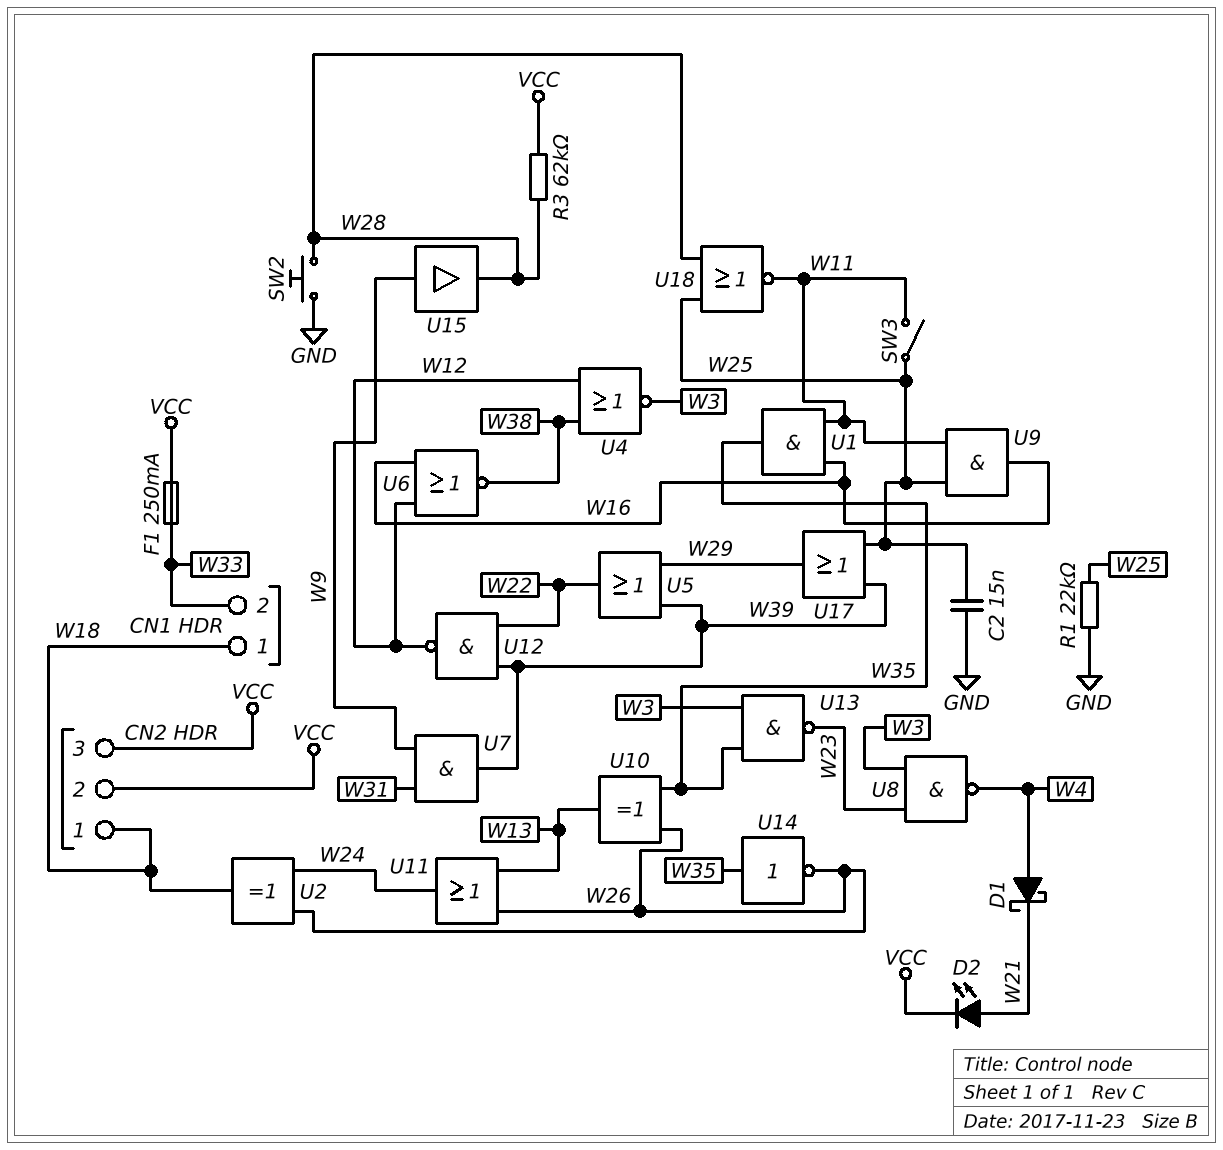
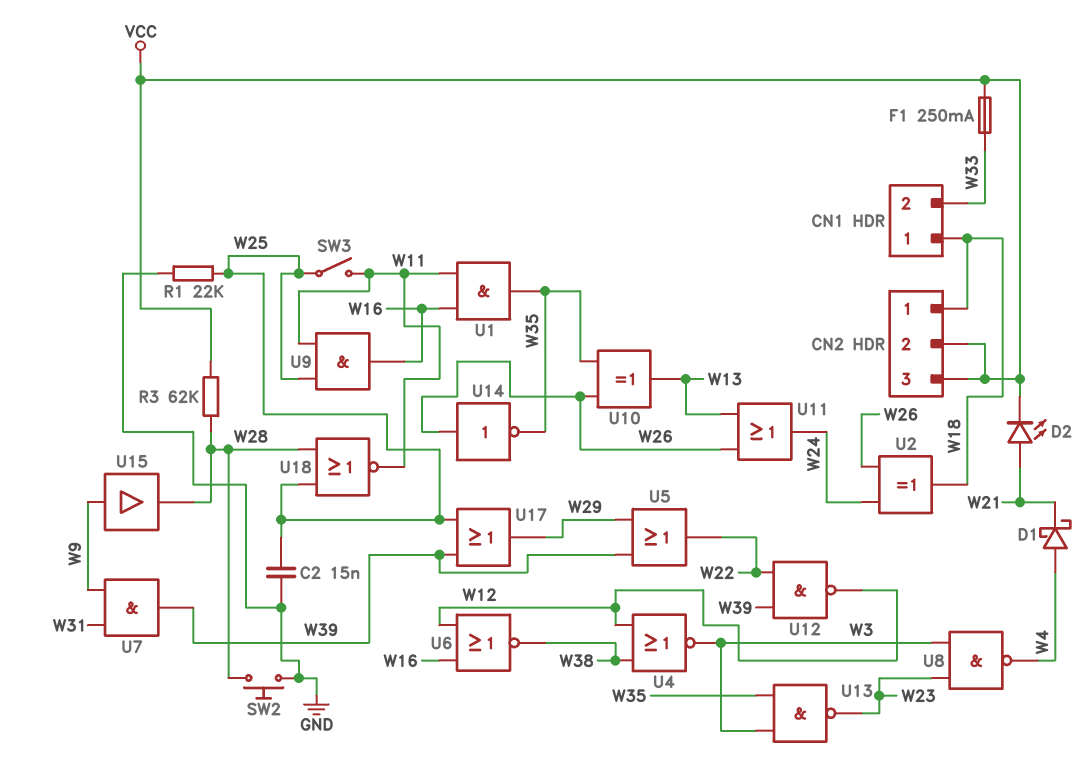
U14: NOT (in W35, out W26) -> NOT (in W26, out W35)

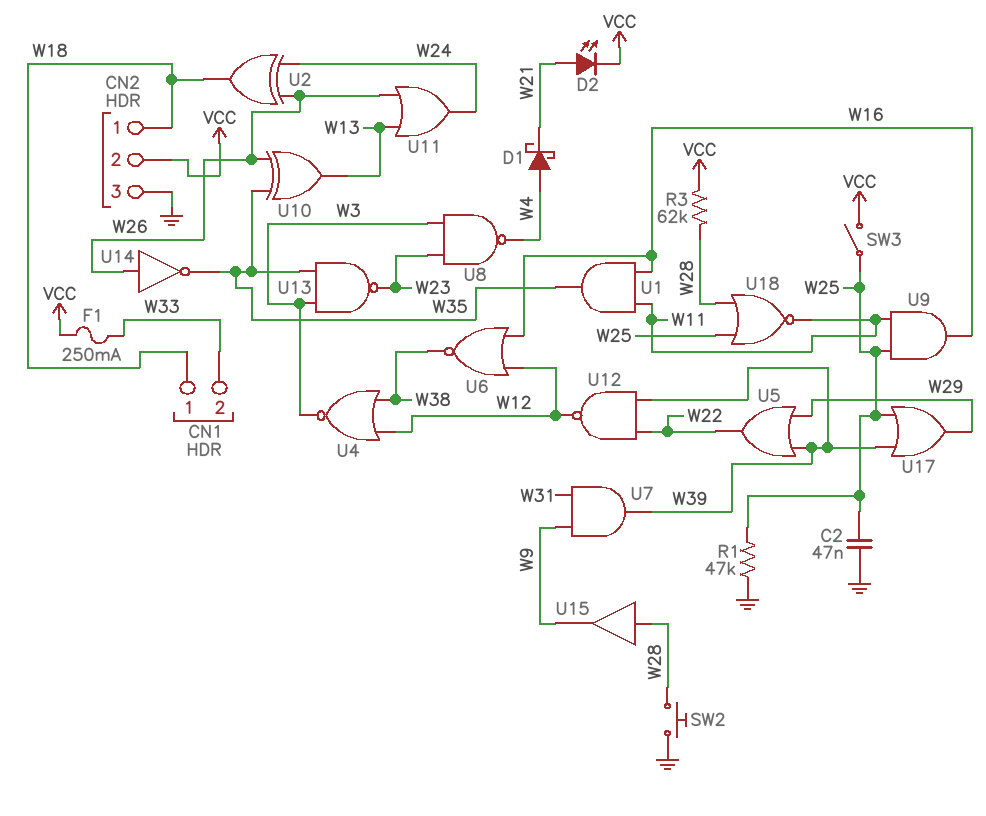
C2: 15nF (GND, W25) -> 47nF (GND, W25)
CN2 pin 3: VCC -> GND
R1: 22k (GND, W25) -> 47k (GND, W25)
SW3: switch (W11, W25) -> switch (VCC, W25)
U15: buffer (in W9, out W28) -> buffer (in W28, out W9)

